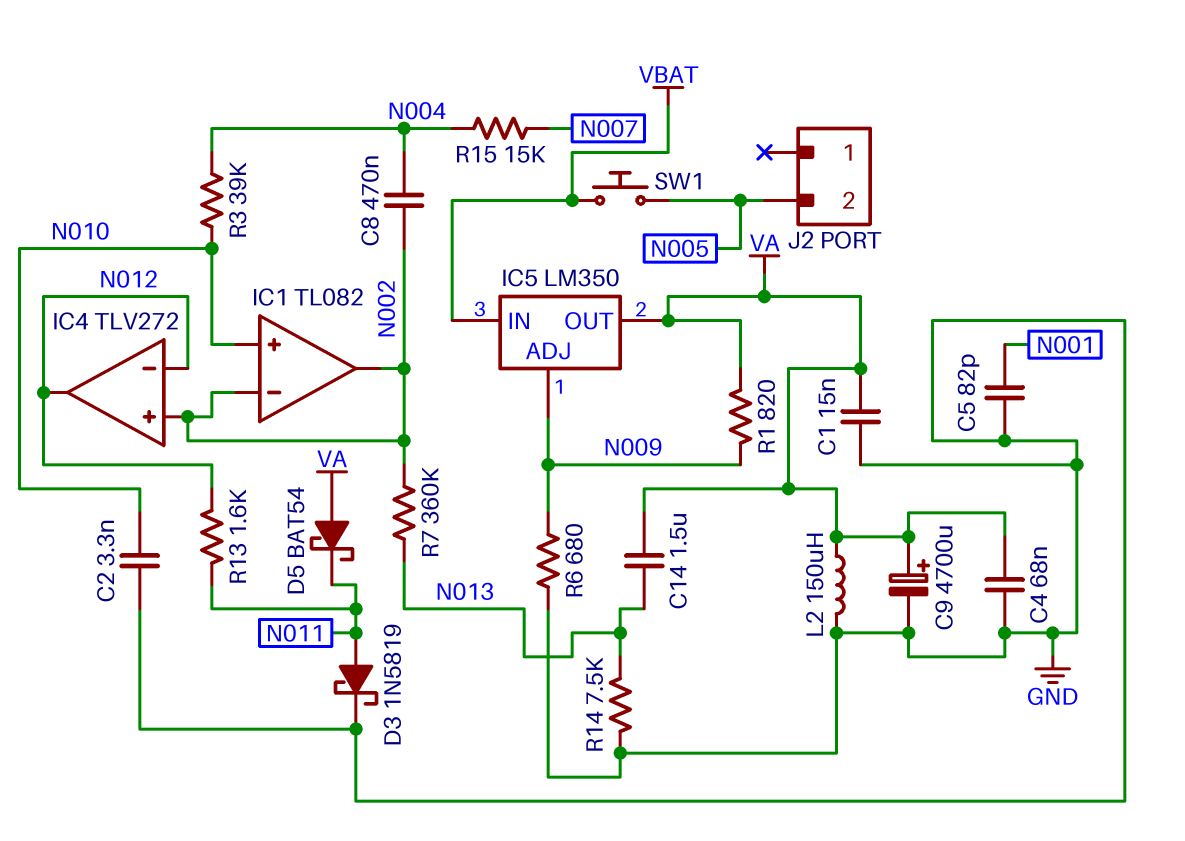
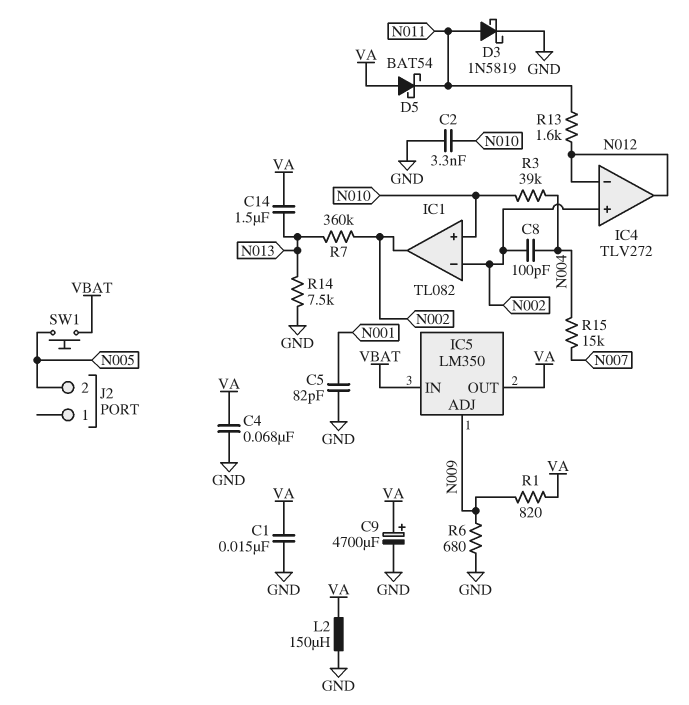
C8: 470nF (N002, N004) -> 100pF (N002, N004)

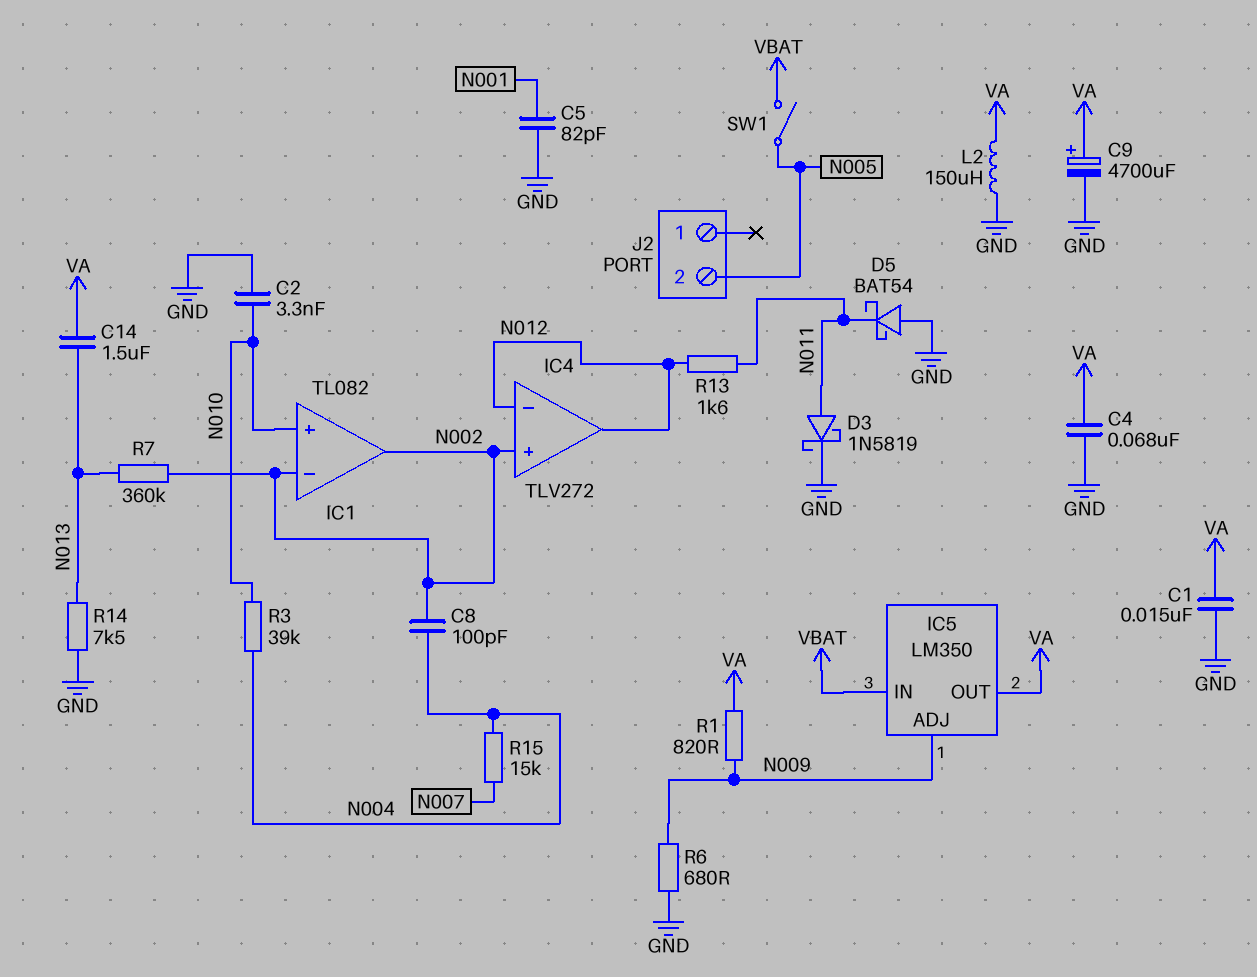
D5: schottky BAT54 (A VA, K N011) -> schottky BAT54 (A GND, K N011)
SW1: button (N005, VBAT) -> switch (N005, VBAT)

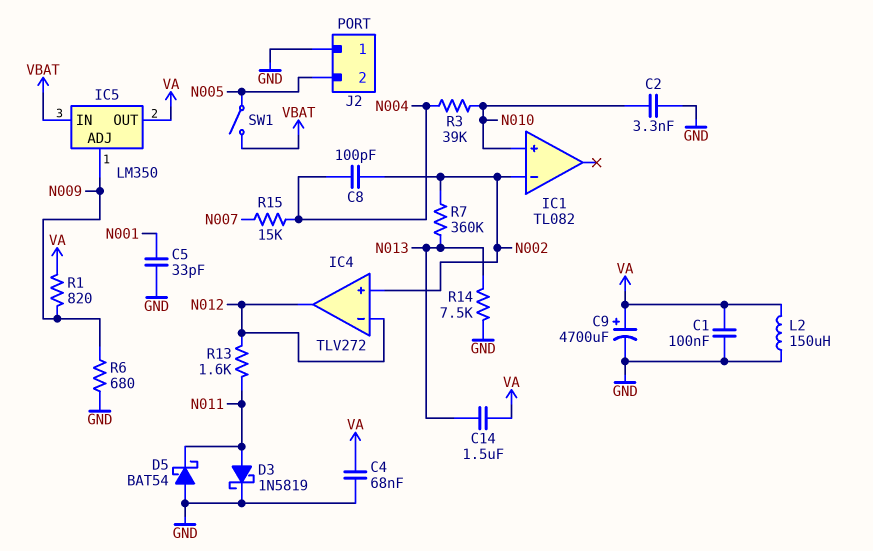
C1: 15nF (GND, VA) -> 100nF (GND, VA)
C5: 82pF (GND, N001) -> 33pF (GND, N001)
IC1 pin out: N002 -> none
J2 pin 1: none -> GND

